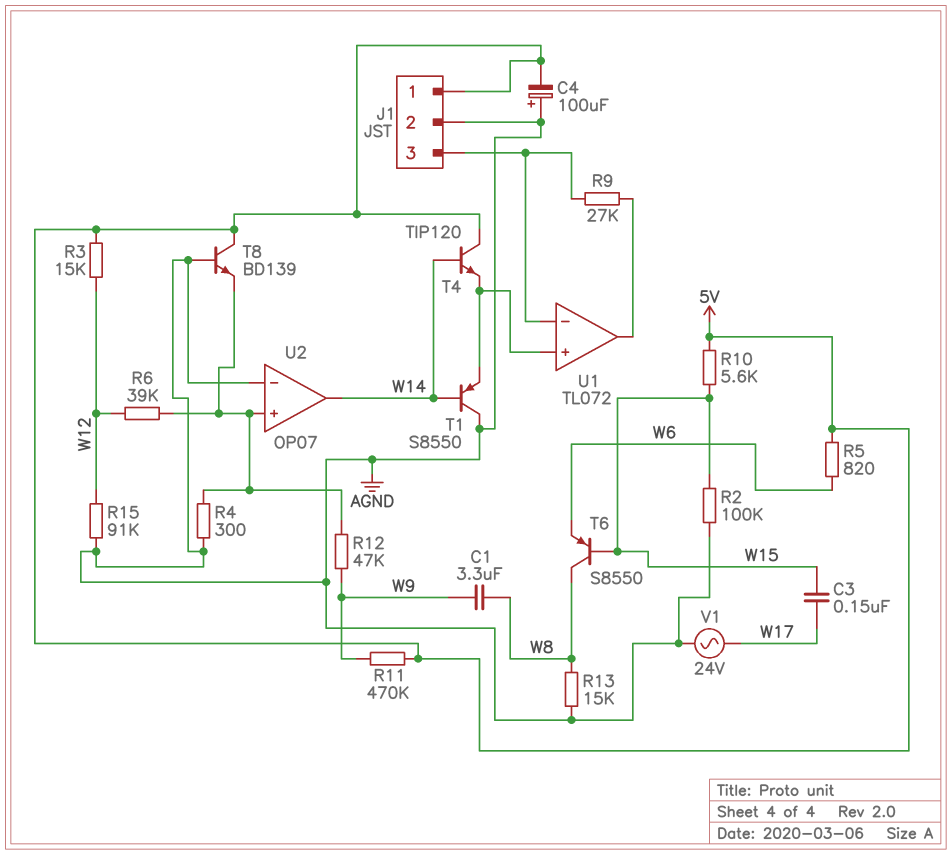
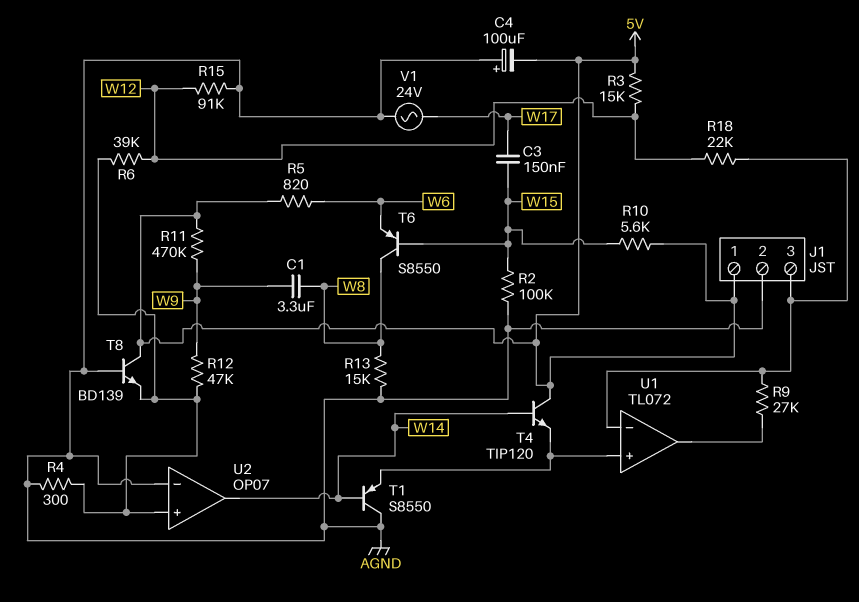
R18: none -> 22k (J1/3, W12)

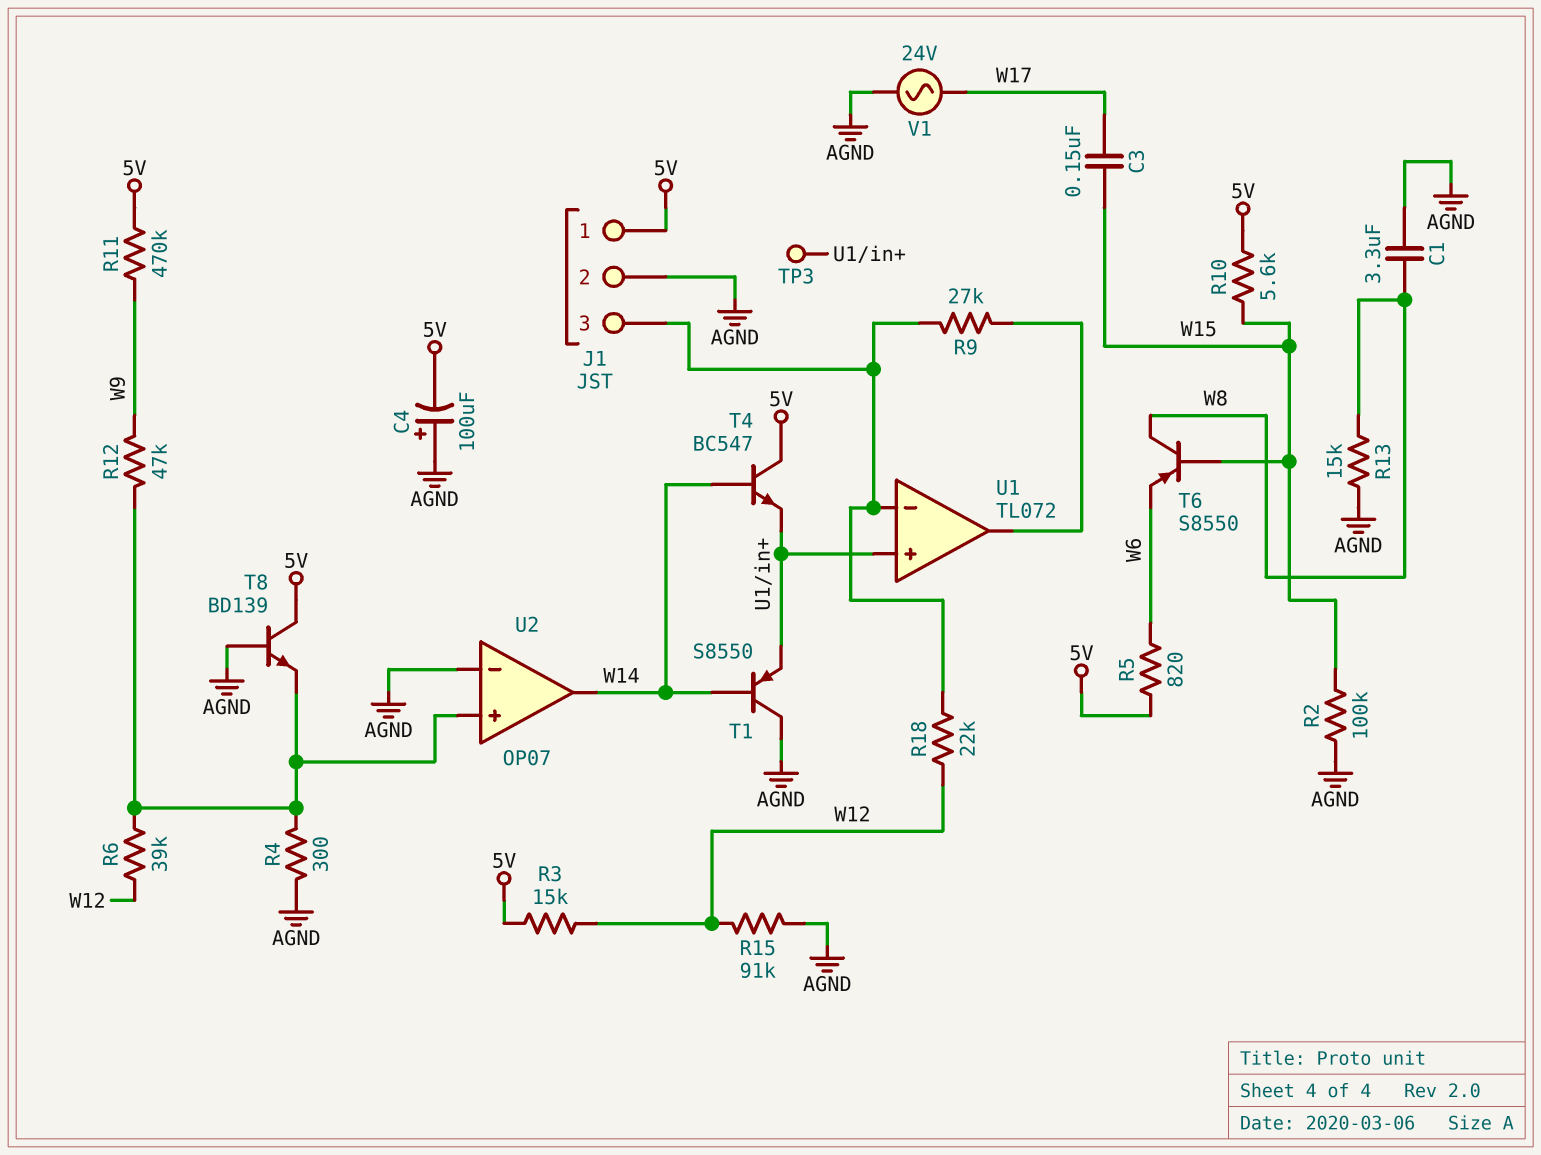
C1: 3.3uF (W8, W9) -> 3.3uF (AGND, W8)
T4: NPN TIP120 (B W14, C 5V, E U1/in+) -> NPN BC547 (B W14, C 5V, E U1/in+)
TP3: none -> test point (U1/in+)

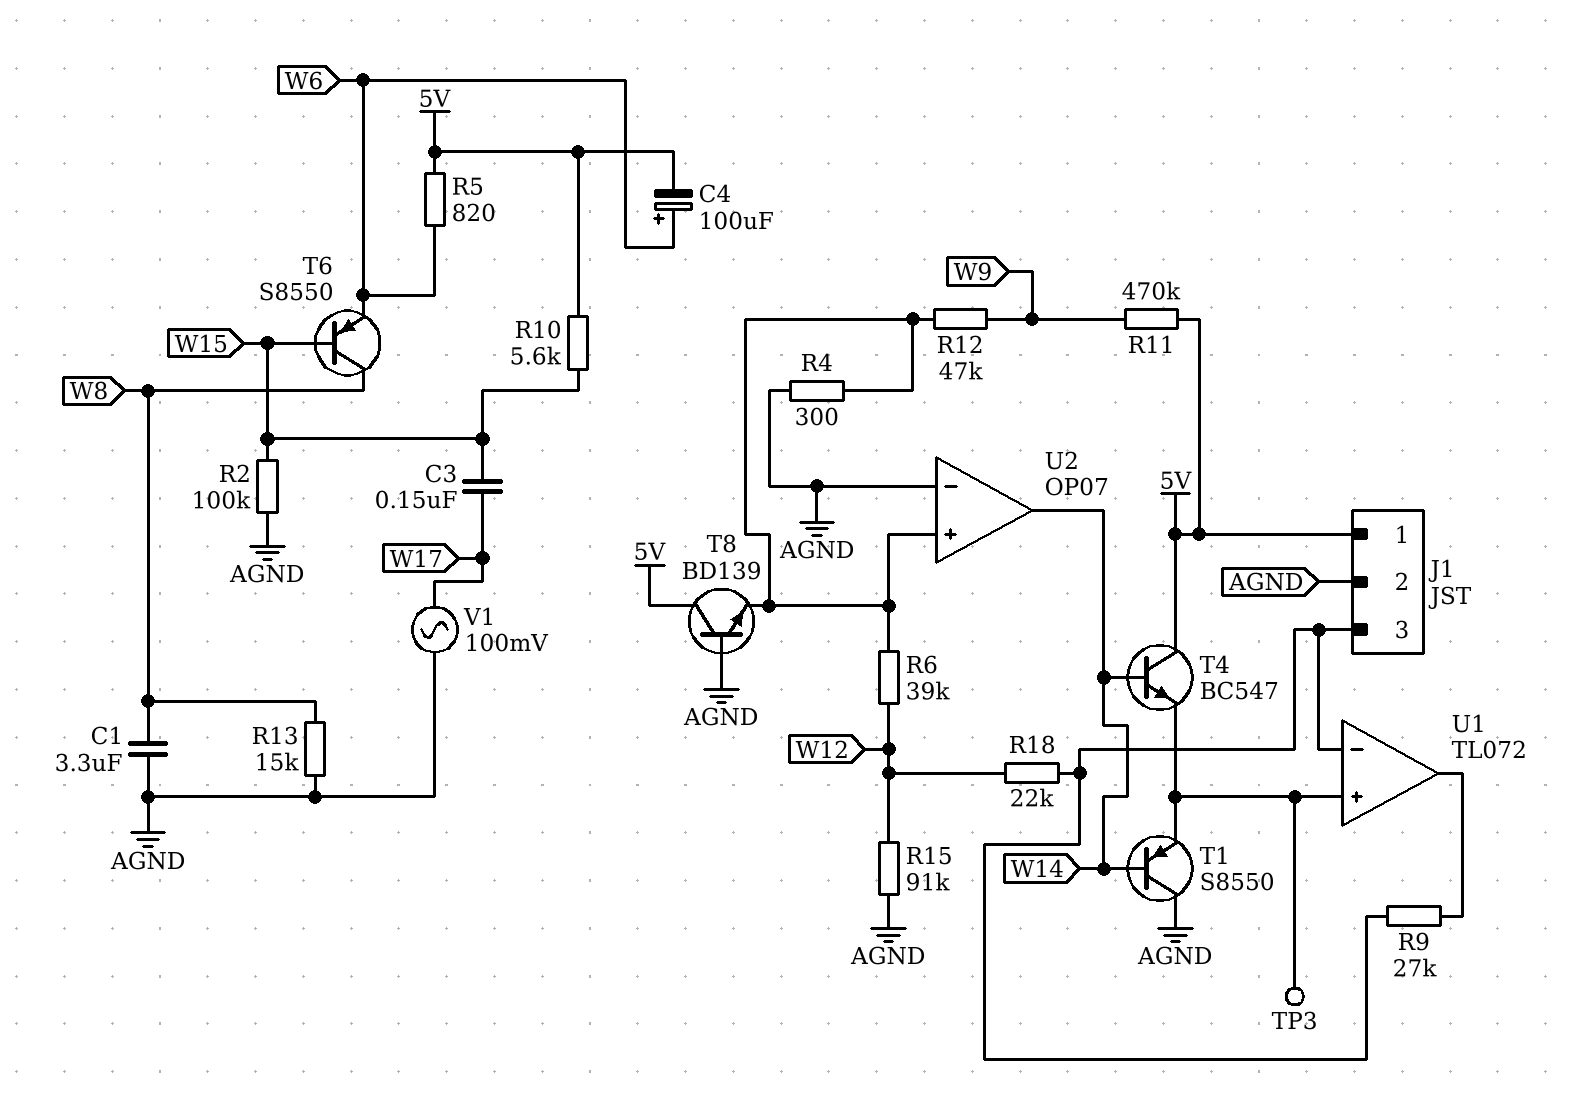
C4: 100uF (plus AGND, minus 5V) -> 100uF (plus W6, minus 5V)
R3: 15k (5V, W12) -> none
V1: AC 24V (AGND, W17) -> AC 100mV (AGND, W17)

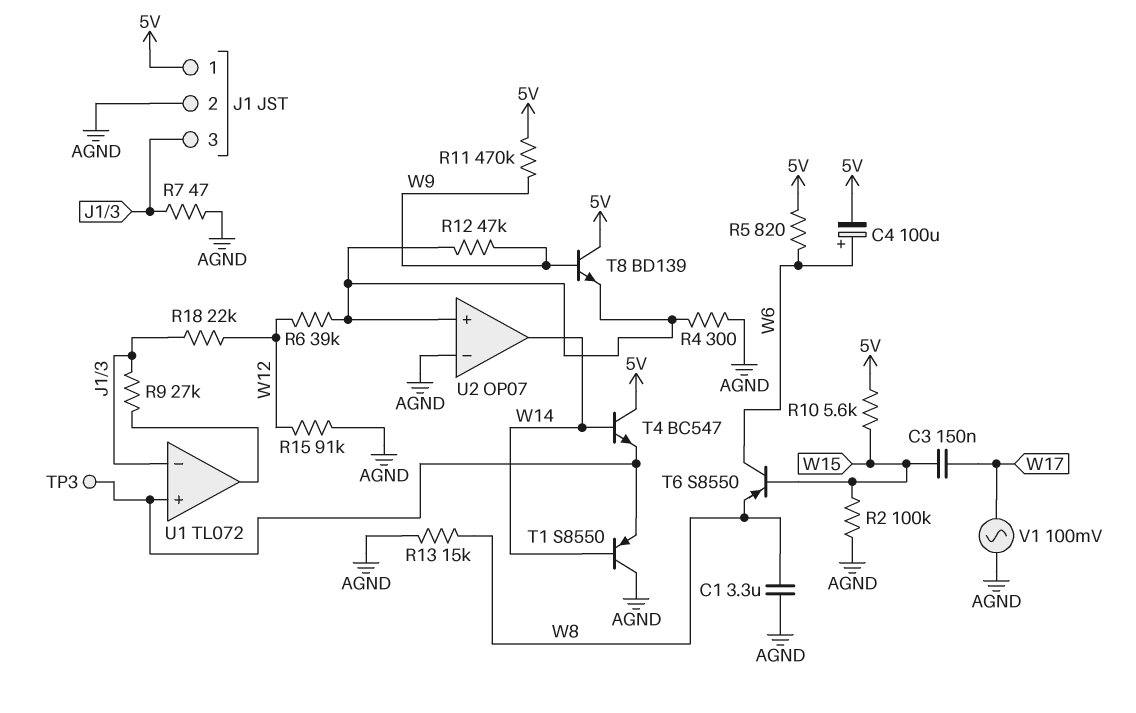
R7: none -> 47 (AGND, J1/3)
T6: PNP S8550 (B W15, C W8, E W6) -> PNP S8550 (B W15, C W6, E W8)
T8: NPN BD139 (B AGND, C 5V, E U2/in+) -> NPN BD139 (B W9, C 5V, E U2/in+)

